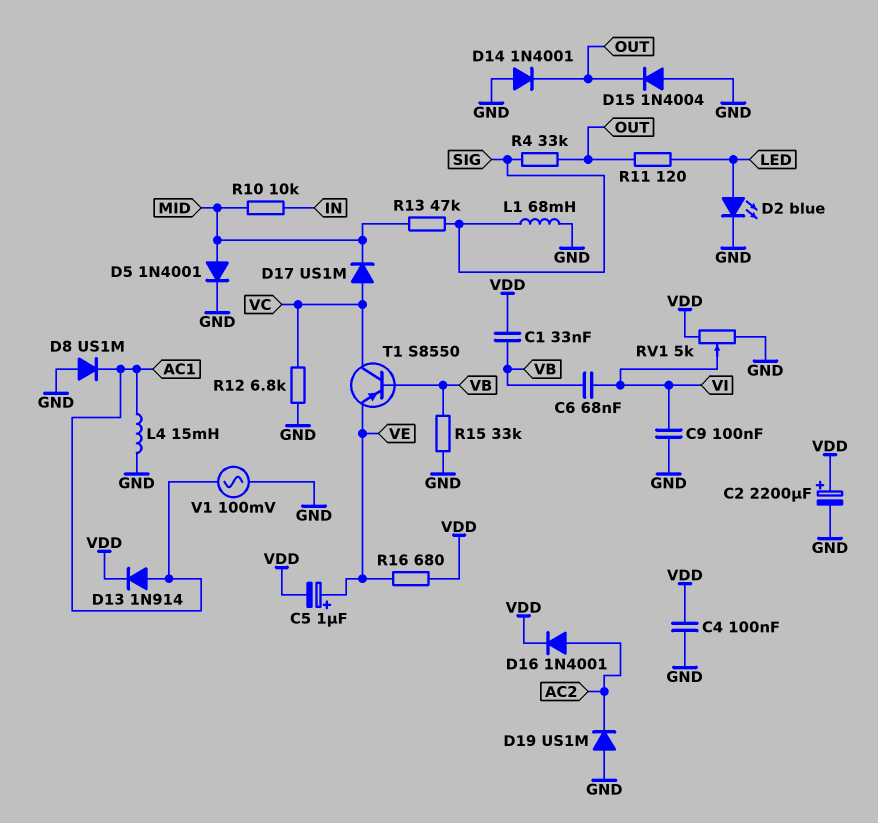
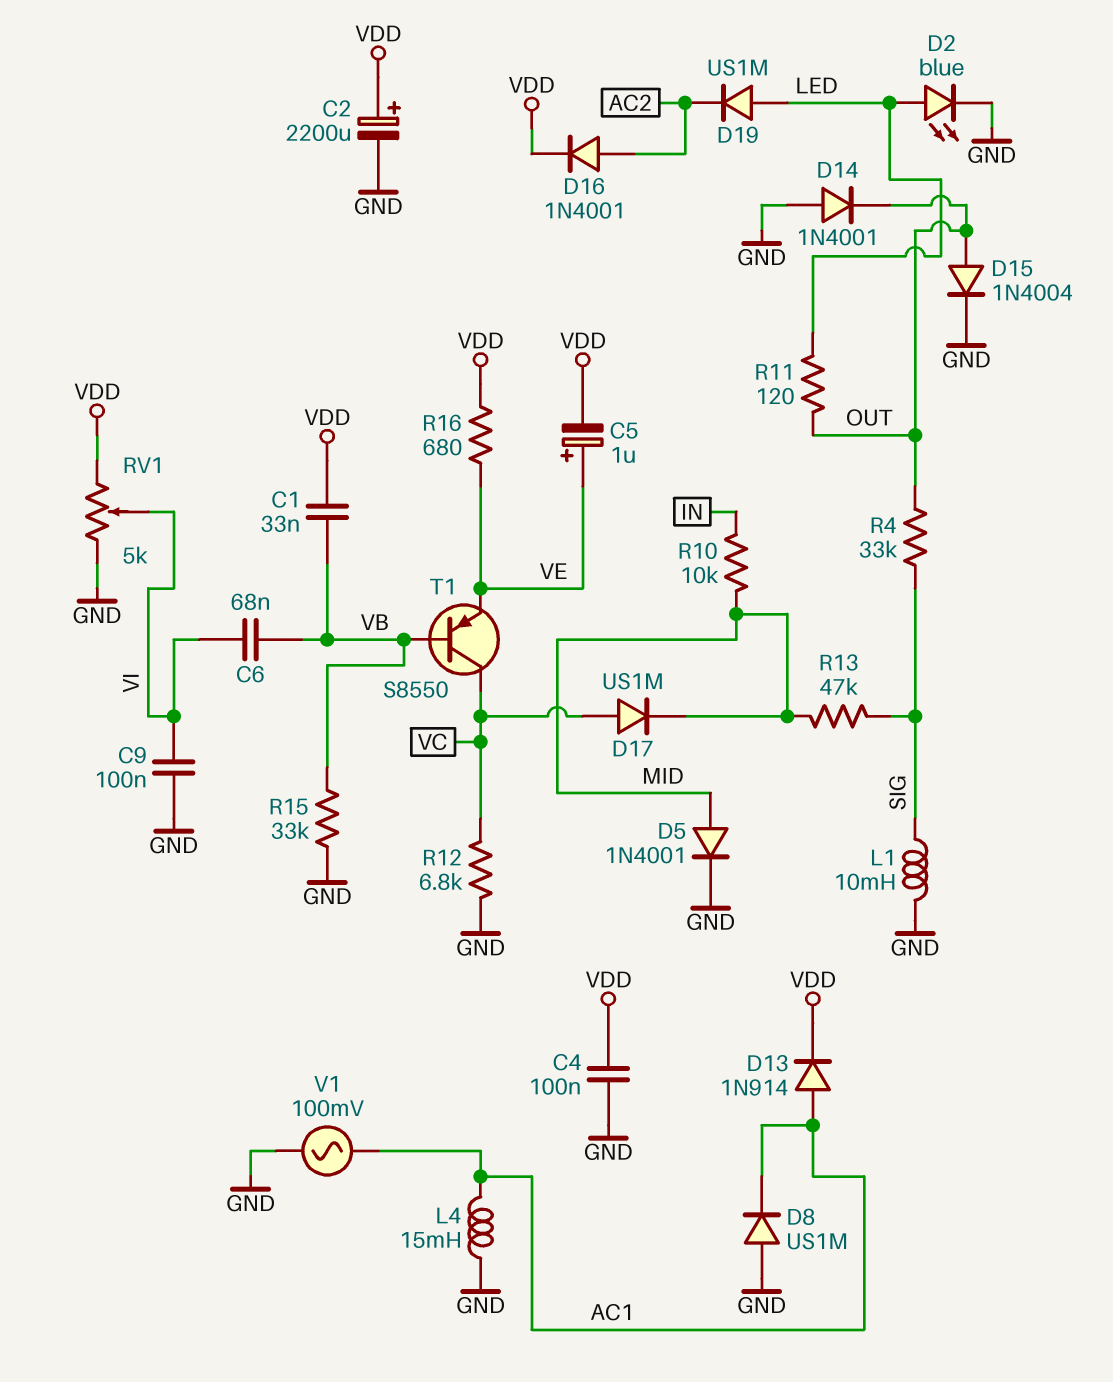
D15: diode 1N4004 (A GND, K OUT) -> diode 1N4004 (A OUT, K GND)
D19: diode US1M (A GND, K AC2) -> diode US1M (A LED, K AC2)
L1: 68mH (GND, SIG) -> 10mH (GND, SIG)

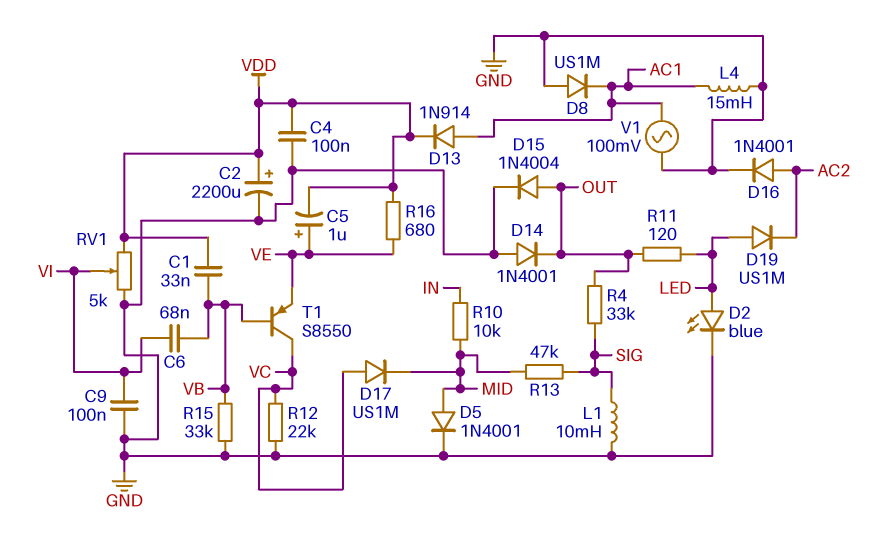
D16: diode 1N4001 (A AC2, K VDD) -> diode 1N4001 (A AC2, K GND)
R12: 6.8k (GND, VC) -> 22k (GND, VC)

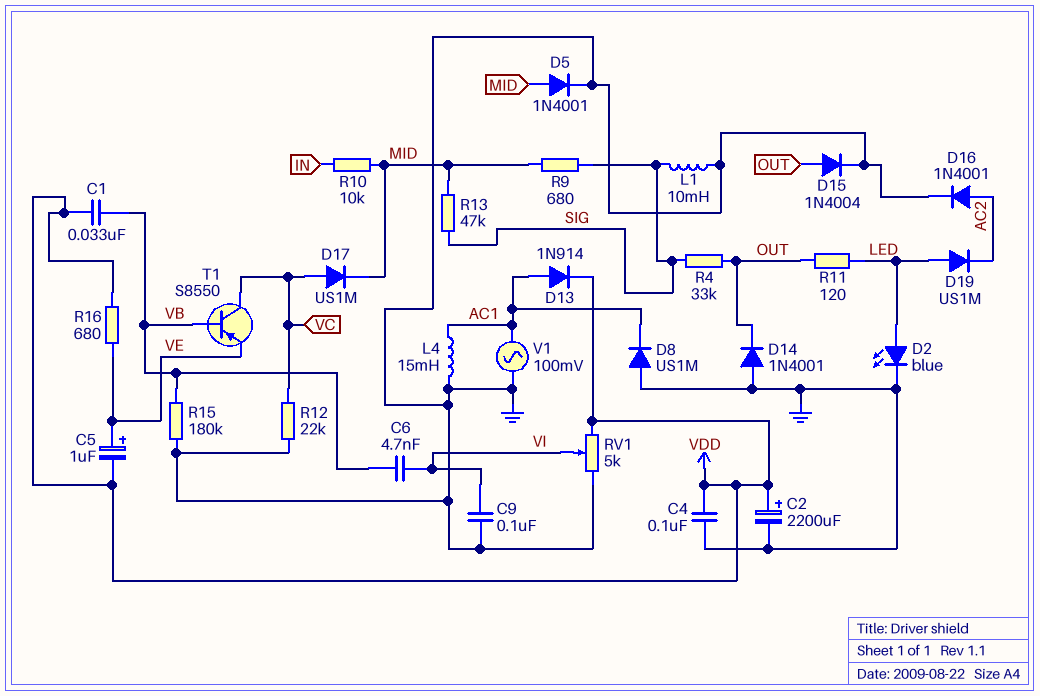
C6: 68nF (VB, VI) -> 4.7nF (VB, VI)
R9: none -> 680 (MID, SIG)
R15: 33k (GND, VB) -> 180k (GND, VB)

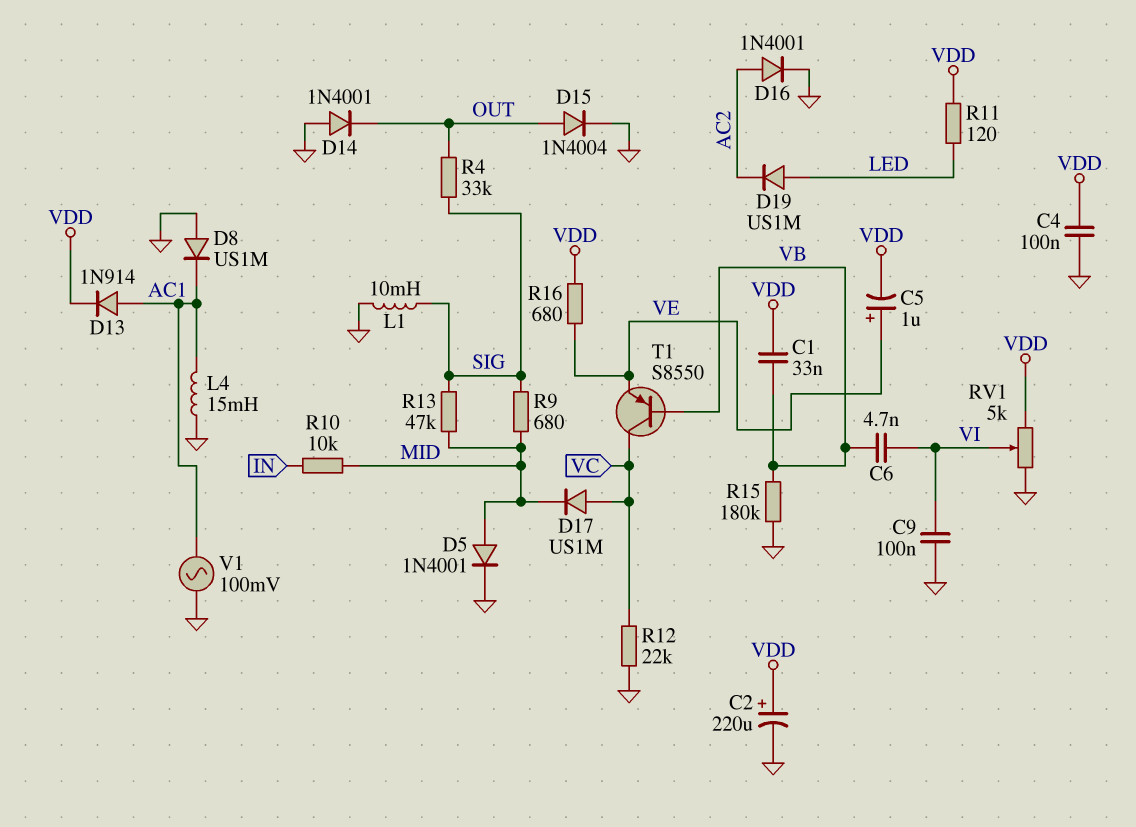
C2: 2200uF (plus VDD, minus GND) -> 220uF (plus VDD, minus GND)
D2: LED blue (A LED, K GND) -> none
R11: 120 (LED, OUT) -> 120 (LED, VDD)

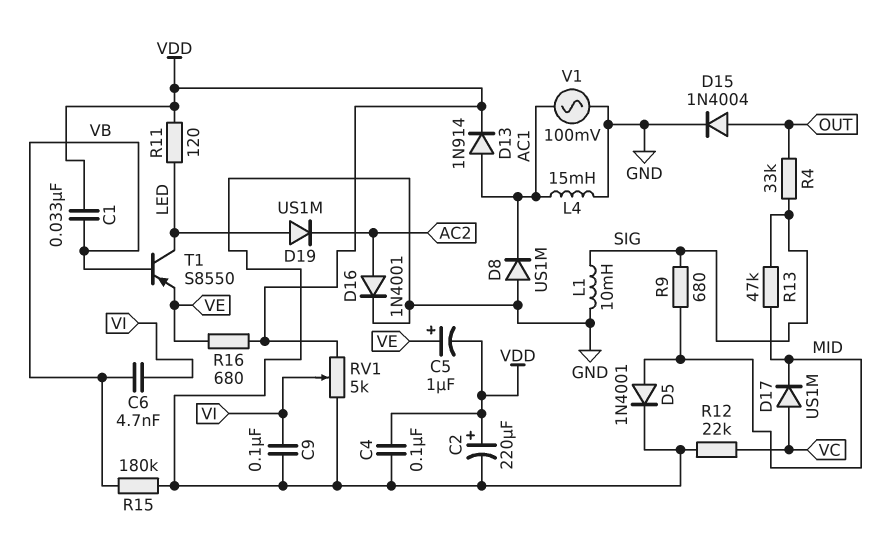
D14: diode 1N4001 (A GND, K OUT) -> none
R10: 10k (IN, MID) -> none
T1: PNP S8550 (B VB, C VC, E VE) -> PNP S8550 (B VB, C LED, E VE)

